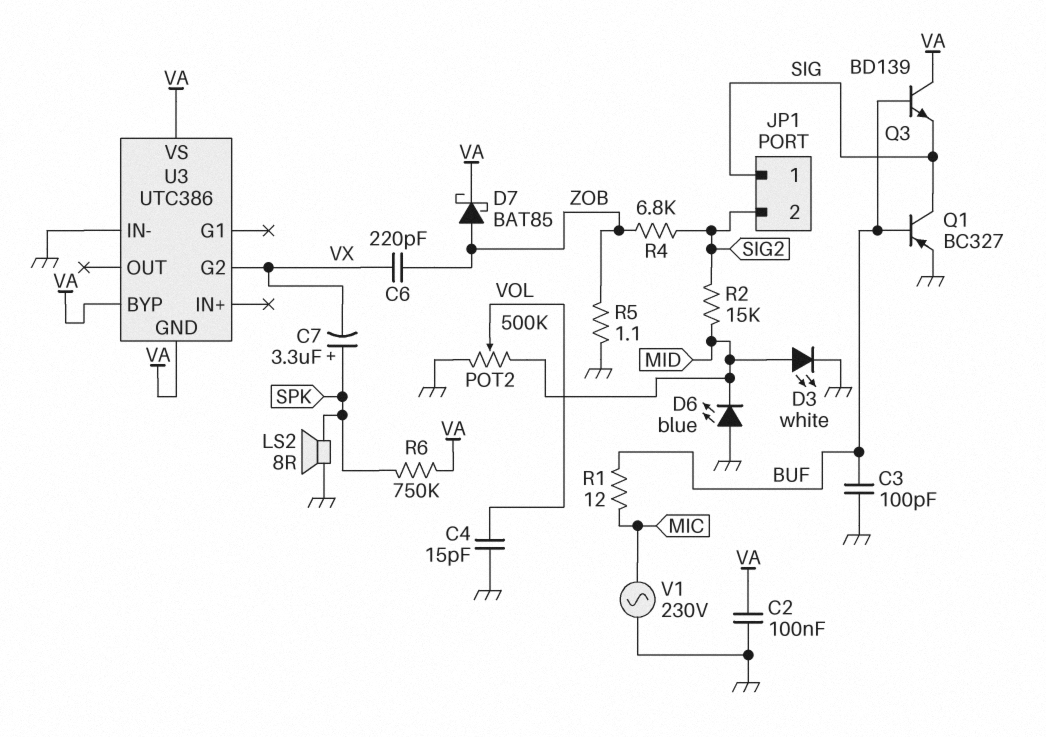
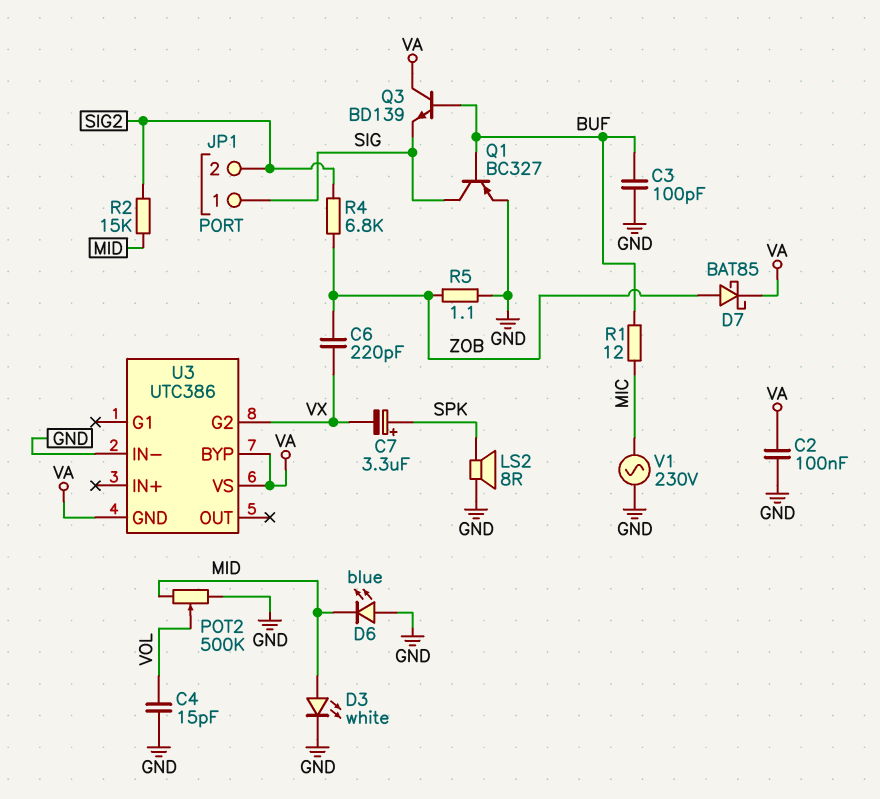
R6: 750k (SPK, VA) -> none

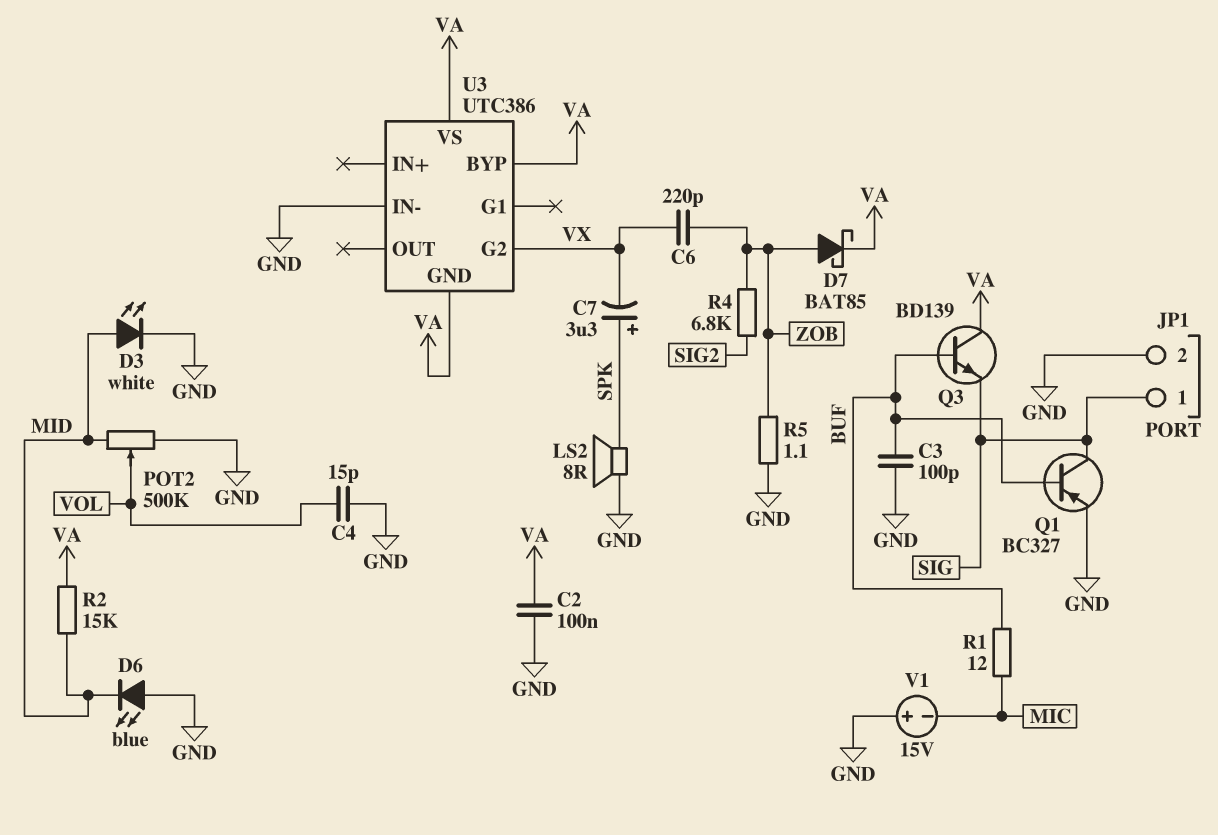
JP1 pin 2: SIG2 -> GND
R2: 15k (MID, SIG2) -> 15k (MID, VA)
V1: AC 230V (GND, MIC) -> 15V (plus GND, minus MIC)

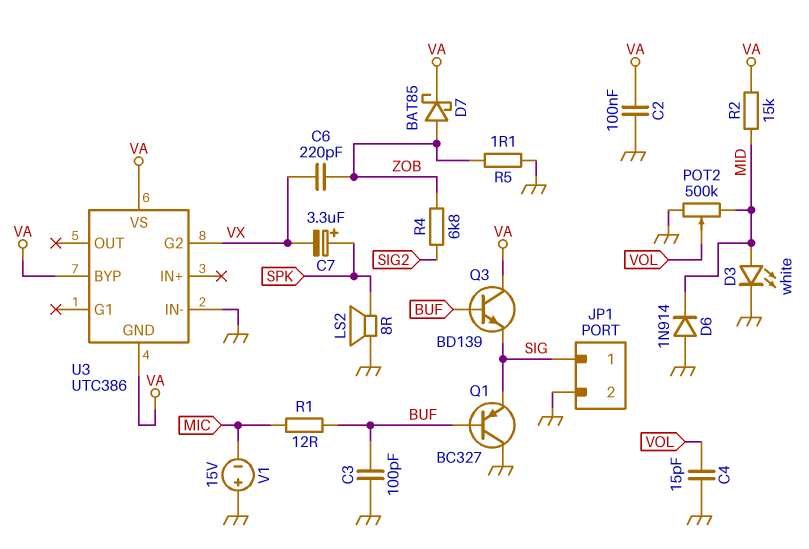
D6: LED blue (A GND, K MID) -> diode 1N914 (A GND, K MID)
Q1: PNP BC327 (B BUF, C SIG, E GND) -> PNP BC327 (B BUF, C GND, E SIG)

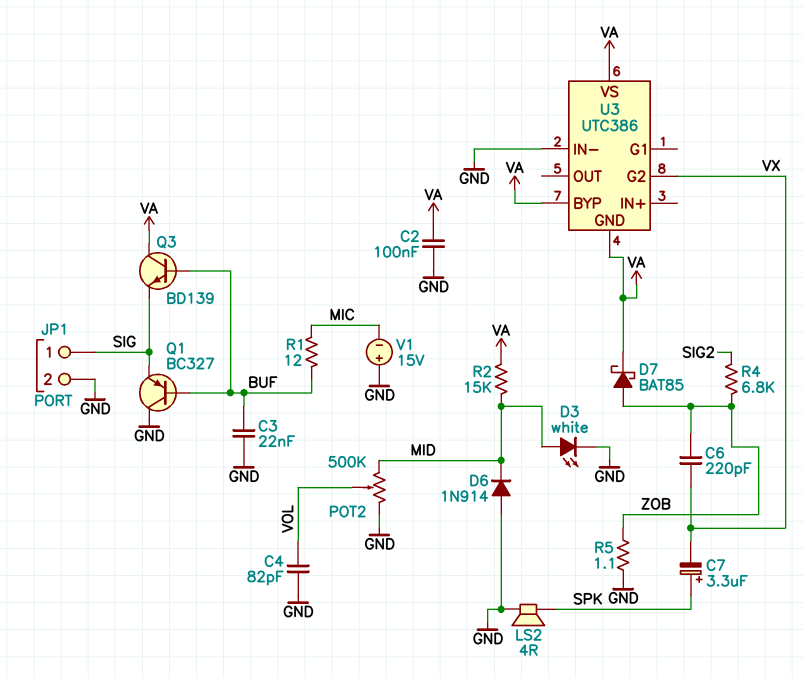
C3: 100pF (BUF, GND) -> 22nF (BUF, GND)
C4: 15pF (GND, VOL) -> 82pF (GND, VOL)
LS2: speaker 8R (GND, SPK) -> speaker 4R (GND, SPK)

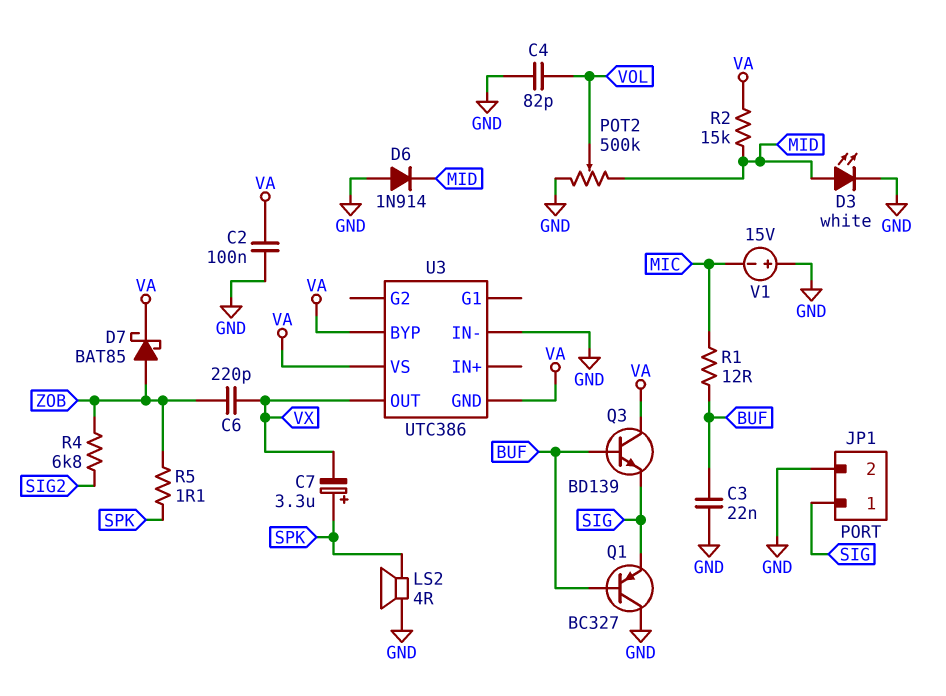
R5: 1.1 (GND, ZOB) -> 1.1 (SPK, ZOB)
U3 pin G2: VX -> none
U3 pin OUT: none -> VX

